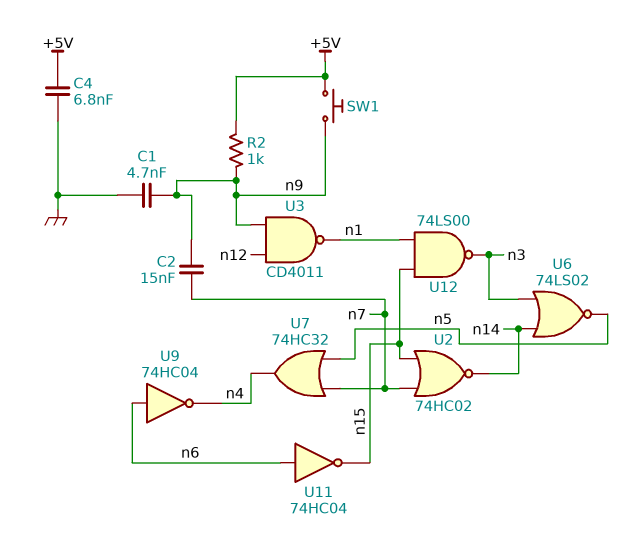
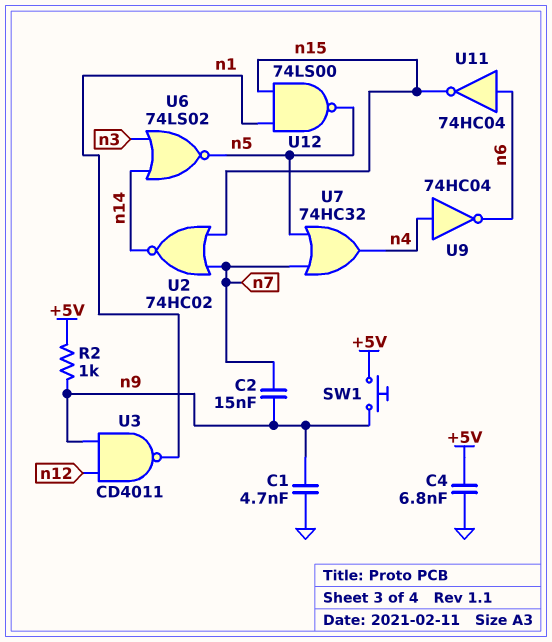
U9: NOT 74HC04 (in n6, out n4) -> NOT 74HC04 (in n4, out n6)
U12: NAND 74LS00 (in n1, in n15, out n3) -> NAND 74LS00 (in n1, in n15, out n5)

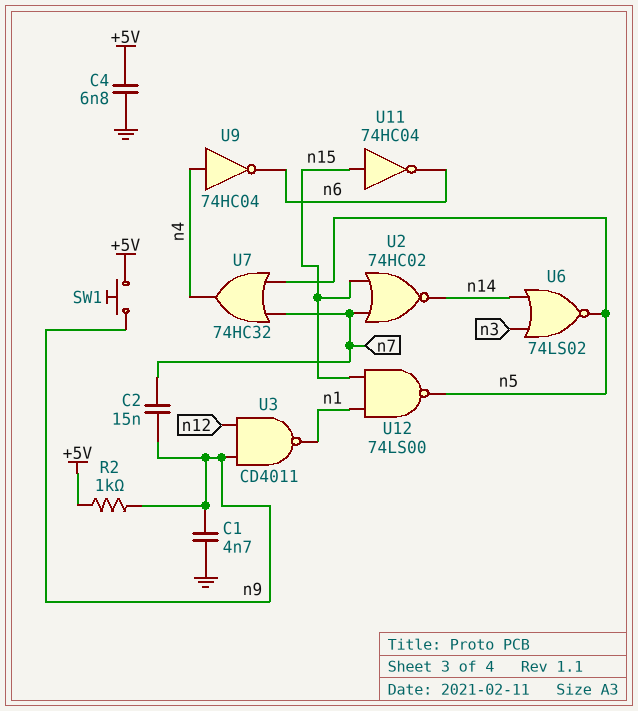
U11: NOT 74HC04 (in n6, out n15) -> NOT 74HC04 (in n15, out n6)

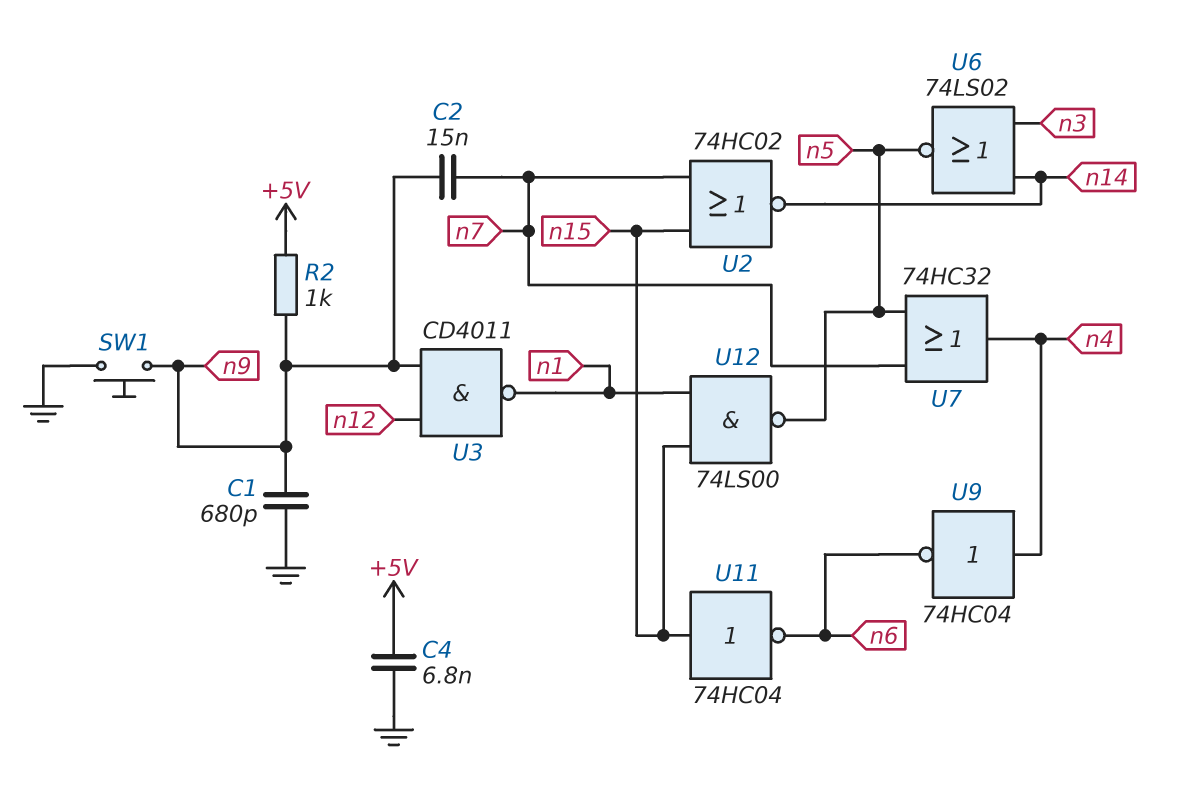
C1: 4.7nF (GND, n9) -> 680pF (GND, n9)
SW1: button (+5V, n9) -> button (GND, n9)

